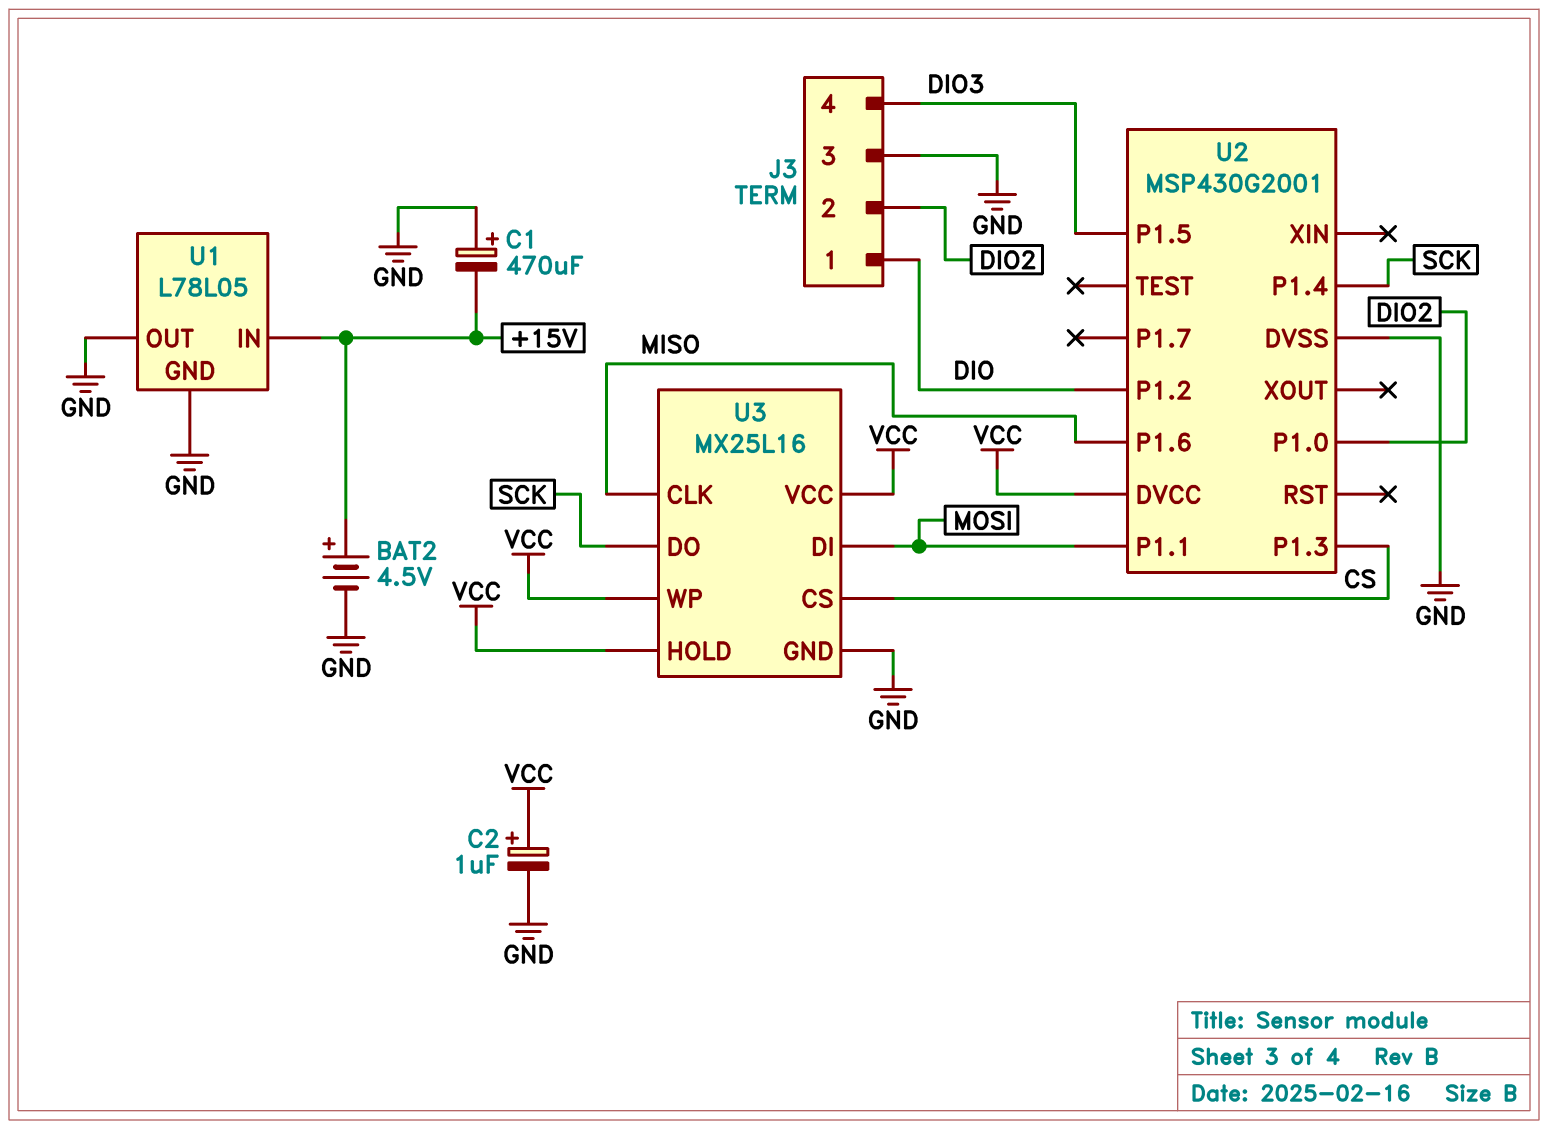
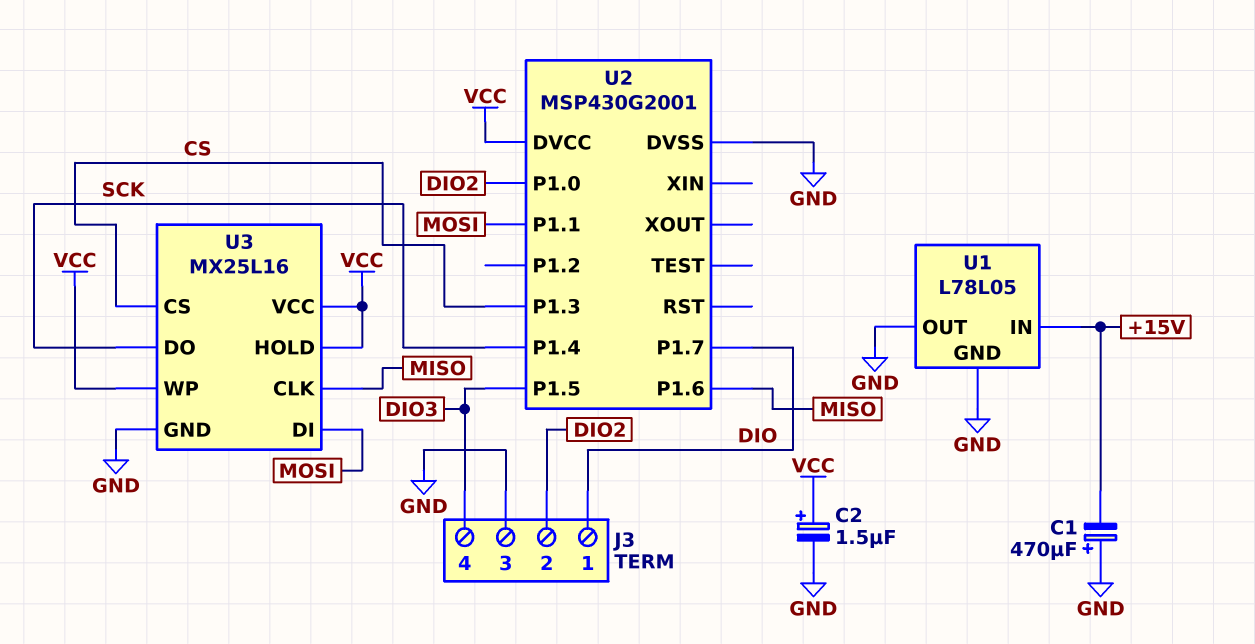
BAT2: 4.5V (plus +15V, minus GND) -> none
C2: 1uF (plus VCC, minus GND) -> 1.5uF (plus VCC, minus GND)
U2 pin P1.2: DIO -> none
U2 pin P1.7: none -> DIO

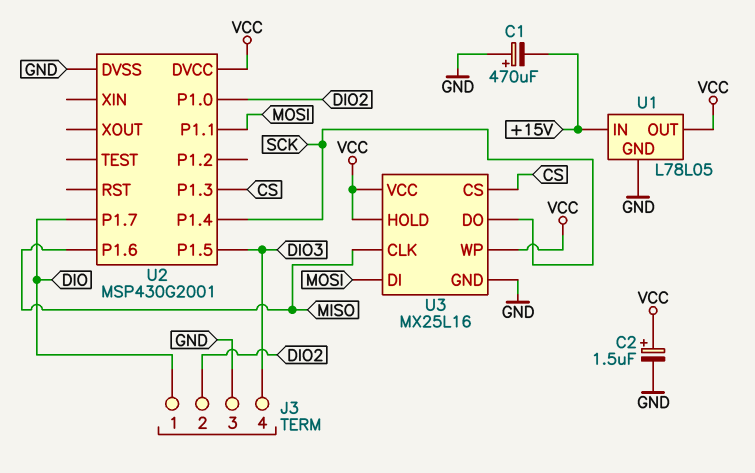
U1 pin OUT: GND -> VCC

